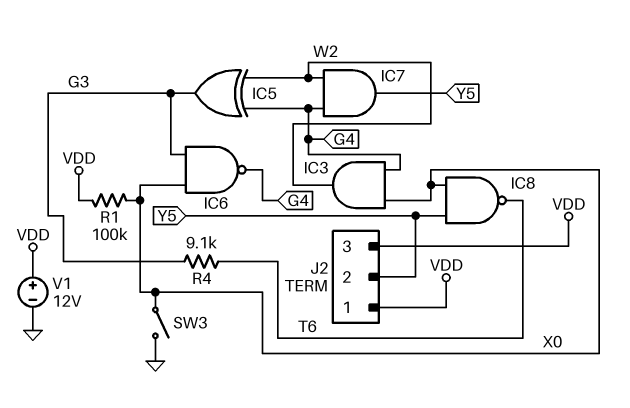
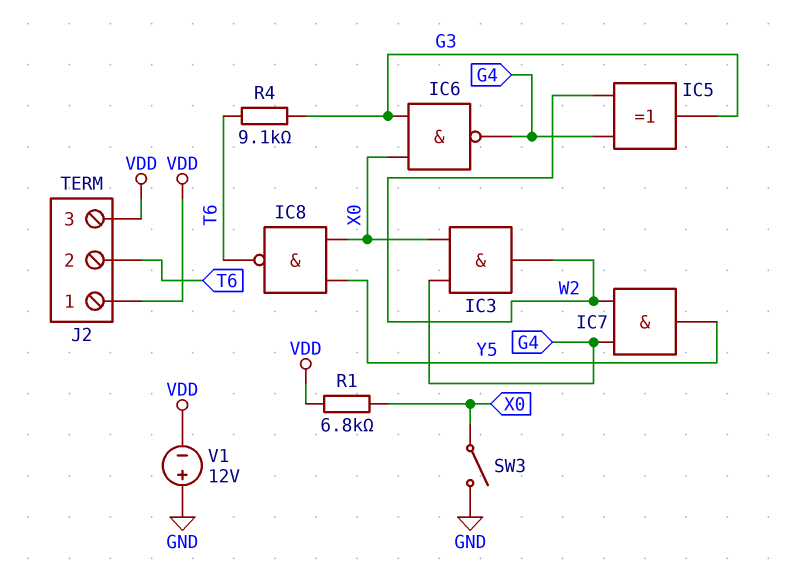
J2 pin 2: Y5 -> T6
R1: 100k (VDD, X0) -> 6.8k (VDD, X0)
V1: 12V (plus VDD, minus GND) -> 12V (plus GND, minus VDD)

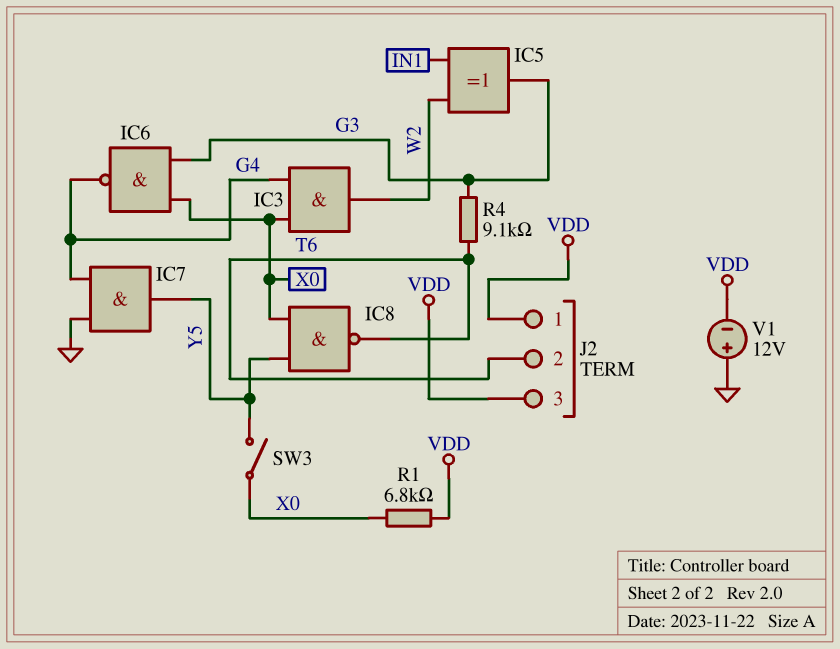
IC5: XOR (in G4, in W2, out G3) -> XOR (in IN1, in W2, out G3)
IC7: AND (in G4, in W2, out Y5) -> AND (in G4, in GND, out Y5)
SW3: switch (GND, X0) -> switch (X0, Y5)

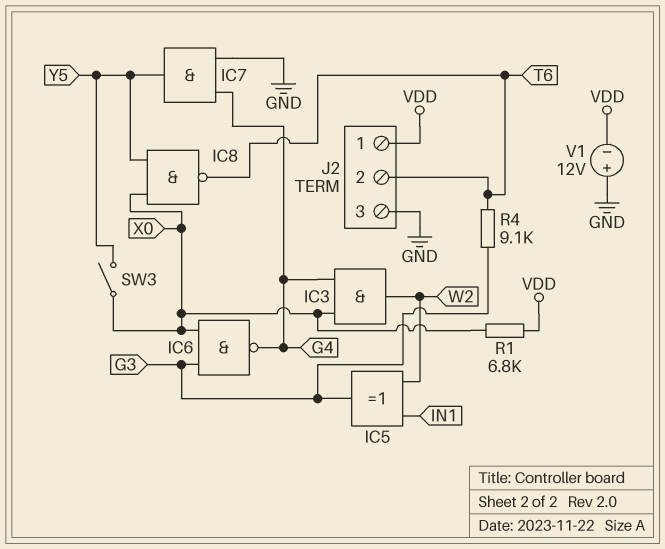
J2 pin 3: VDD -> GND

